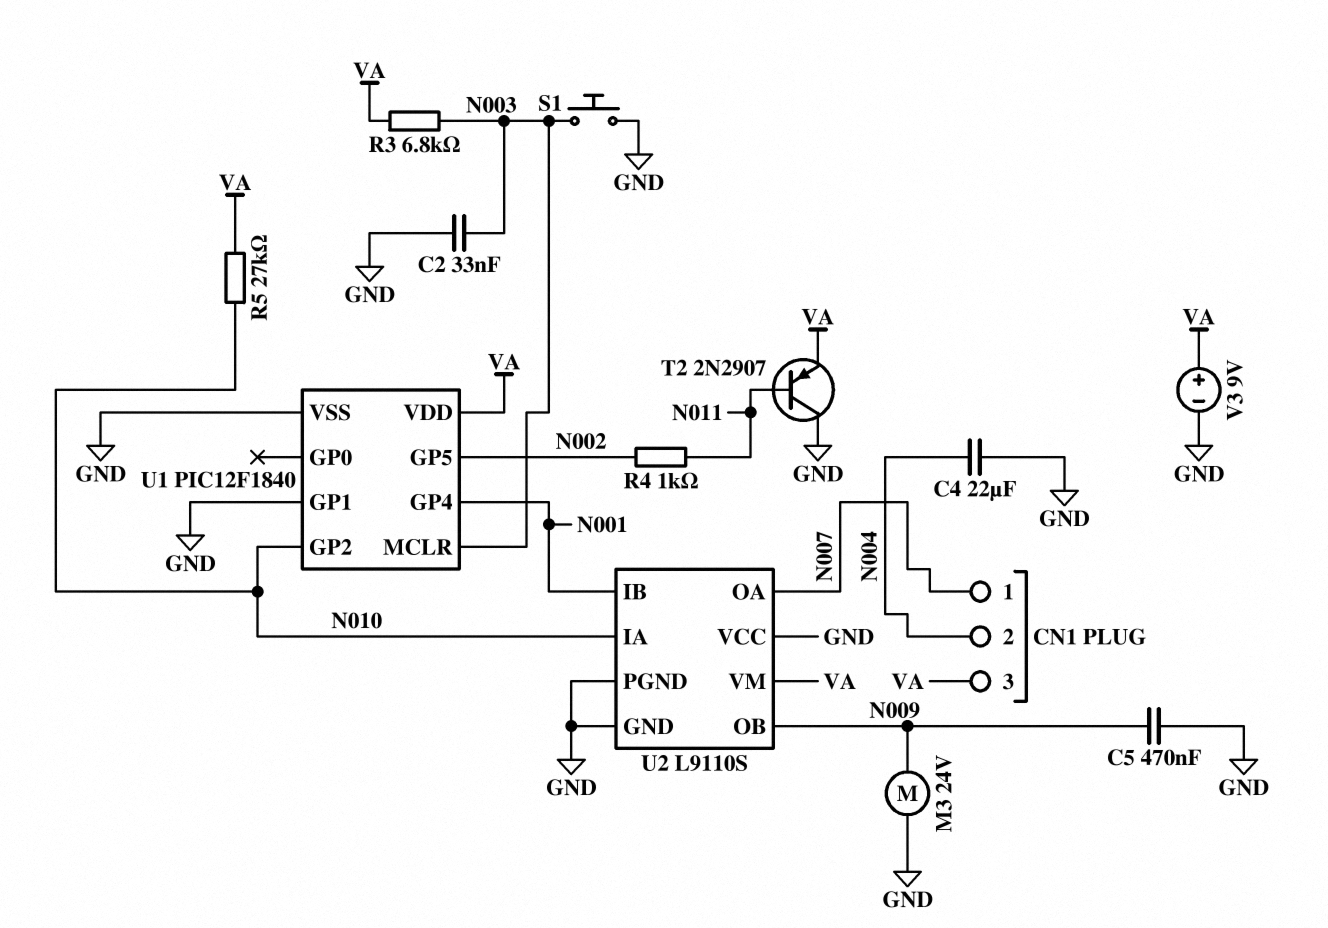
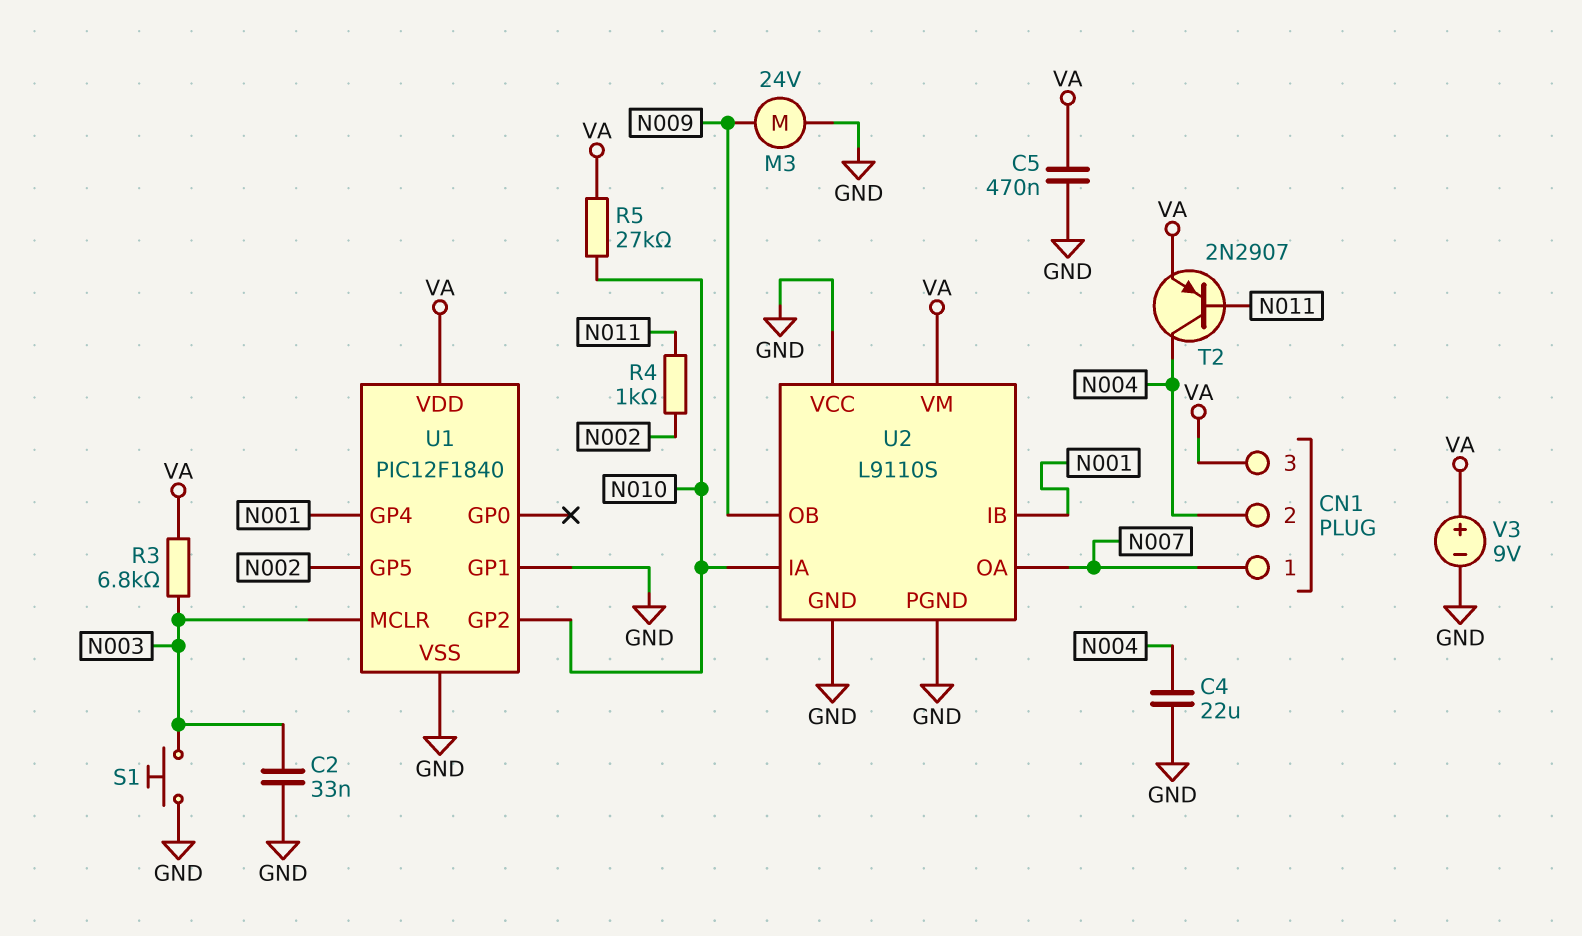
C5: 470nF (GND, N009) -> 470nF (GND, VA)
T2: PNP 2N2907 (B N011, C GND, E VA) -> PNP 2N2907 (B N011, C N004, E VA)

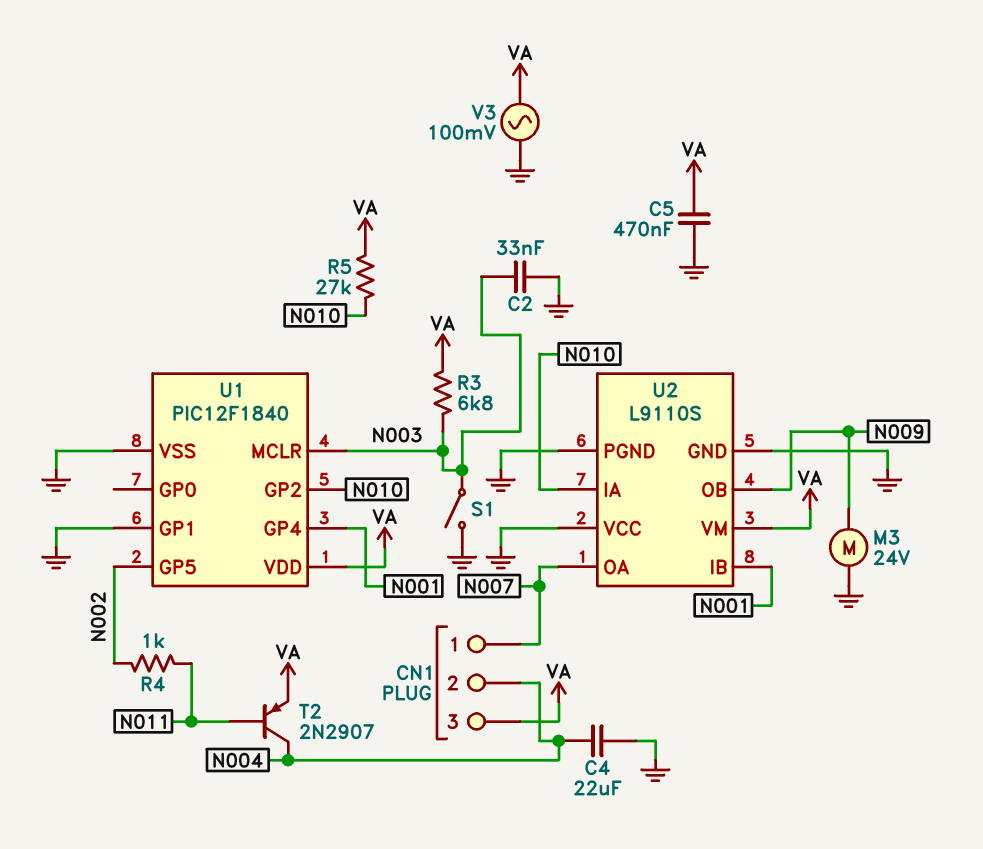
S1: button (GND, N003) -> switch (GND, N003)
V3: 9V (plus VA, minus GND) -> AC 100mV (GND, VA)

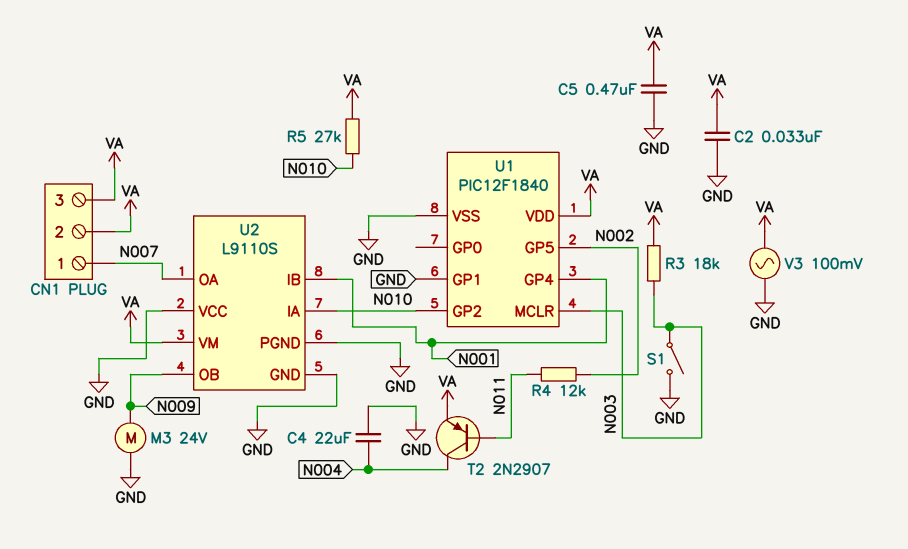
C2: 33nF (GND, N003) -> 33nF (GND, VA)
CN1 pin 2: N004 -> VA
R3: 6.8k (N003, VA) -> 18k (N003, VA)
R4: 1k (N002, N011) -> 12k (N002, N011)

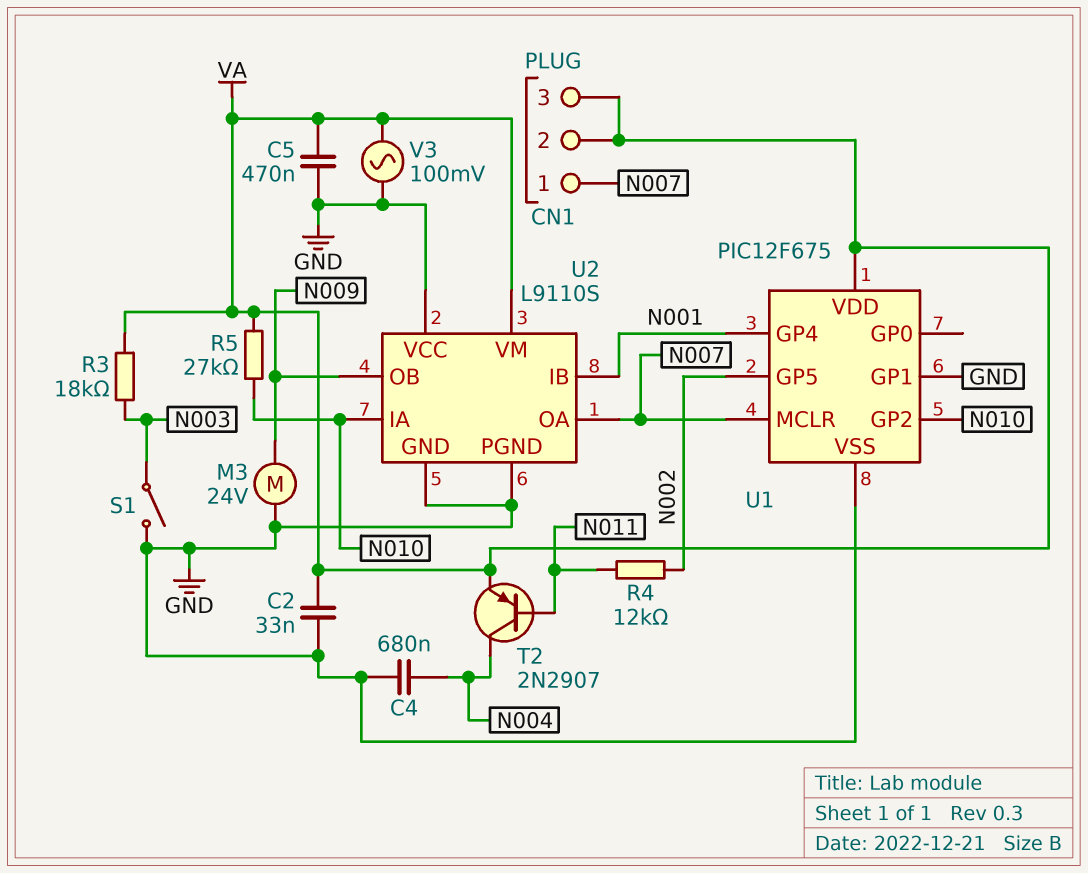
C4: 22uF (GND, N004) -> 680nF (GND, N004)
U1: PIC12F1840 -> PIC12F675
U1 pin MCLR: N003 -> N007

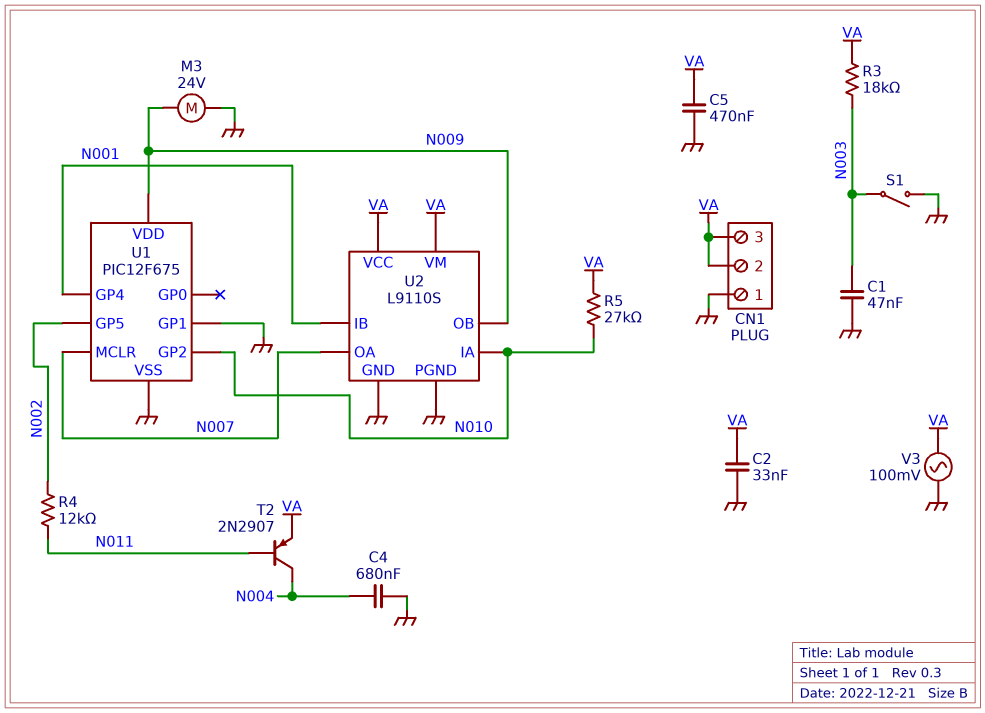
C1: none -> 47nF (GND, N003)
CN1 pin 1: N007 -> GND
U1 pin VDD: VA -> N009
U2 pin VCC: GND -> VA

